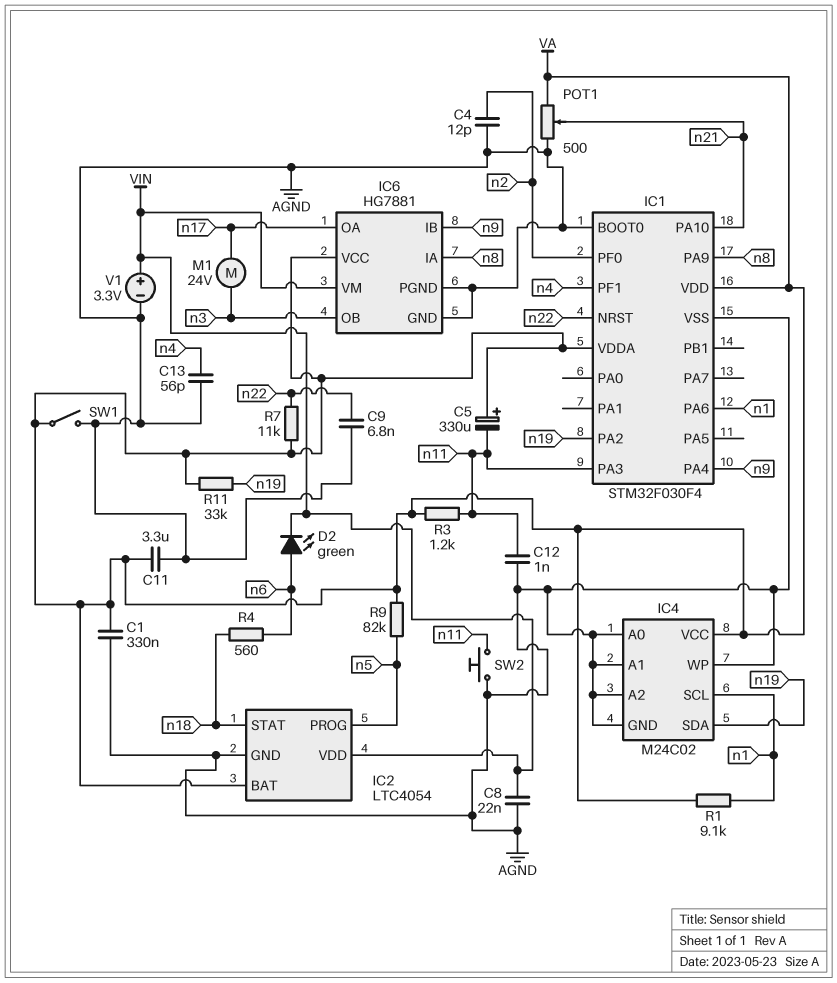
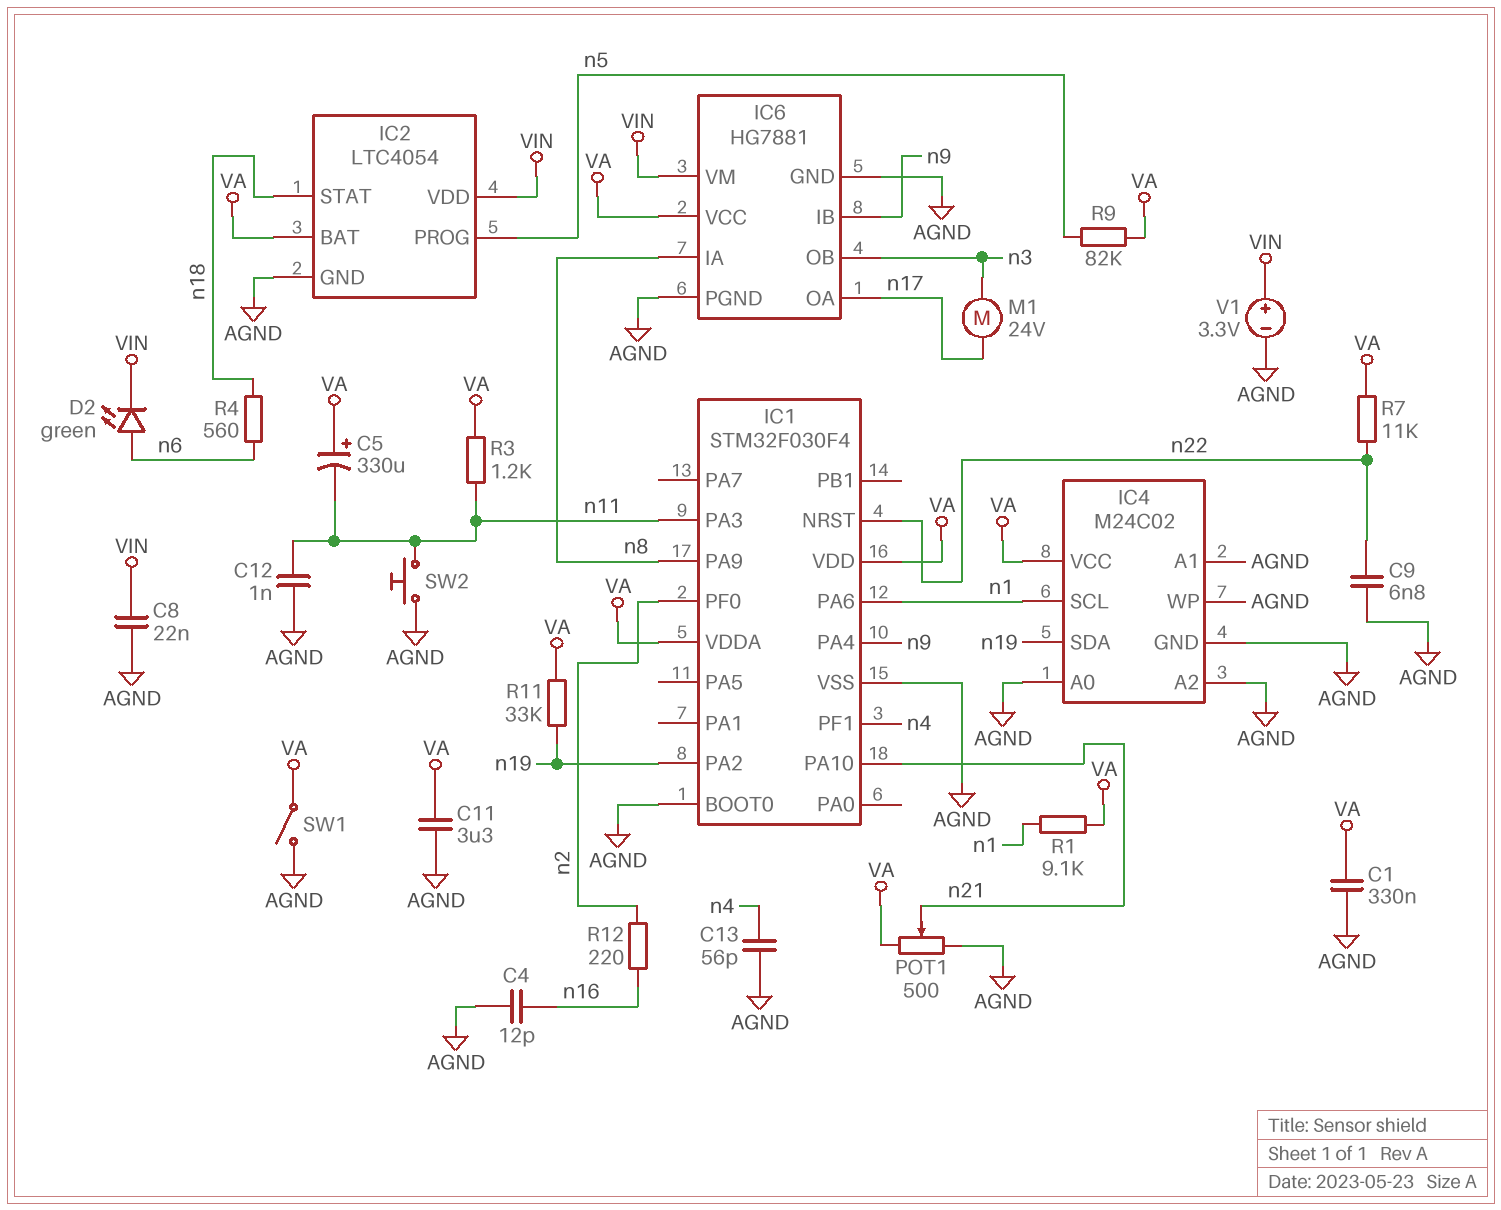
C4: 12pF (AGND, n2) -> 12pF (AGND, n16)
R12: none -> 220 (n2, n16)

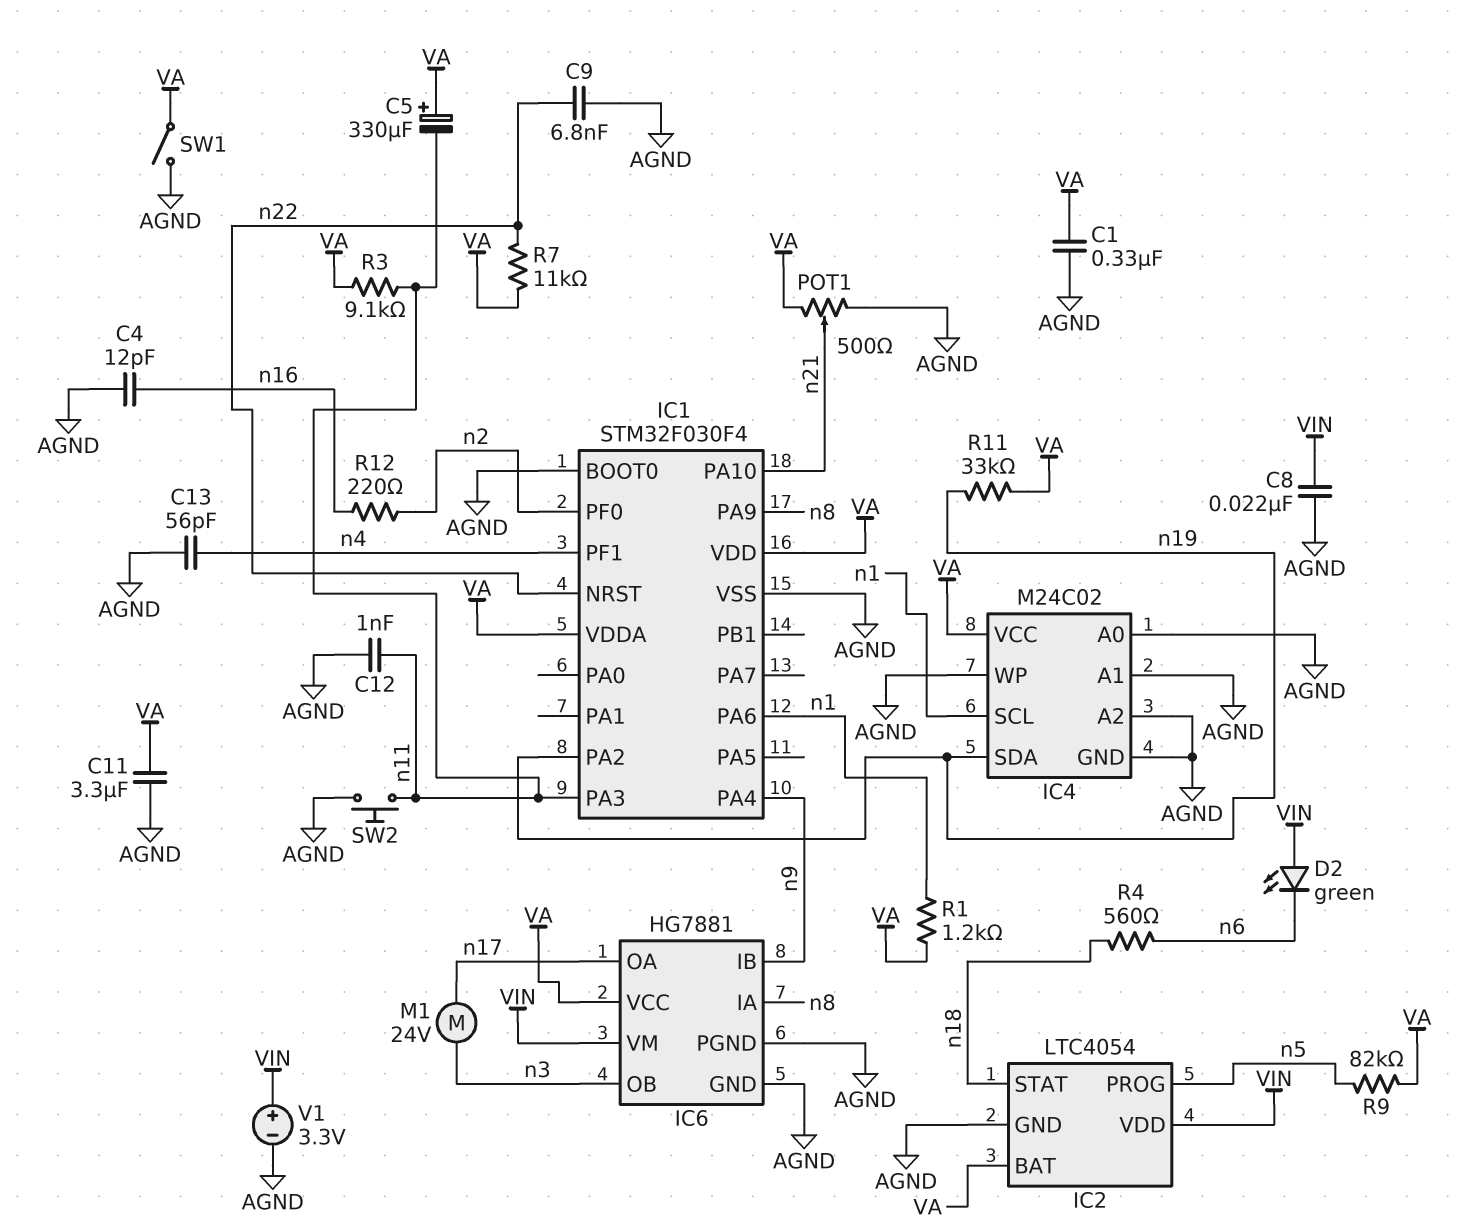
D2: LED green (A n6, K VIN) -> LED green (A VIN, K n6)
R1: 9.1k (VA, n1) -> 1.2k (VA, n1)
R3: 1.2k (VA, n11) -> 9.1k (VA, n11)

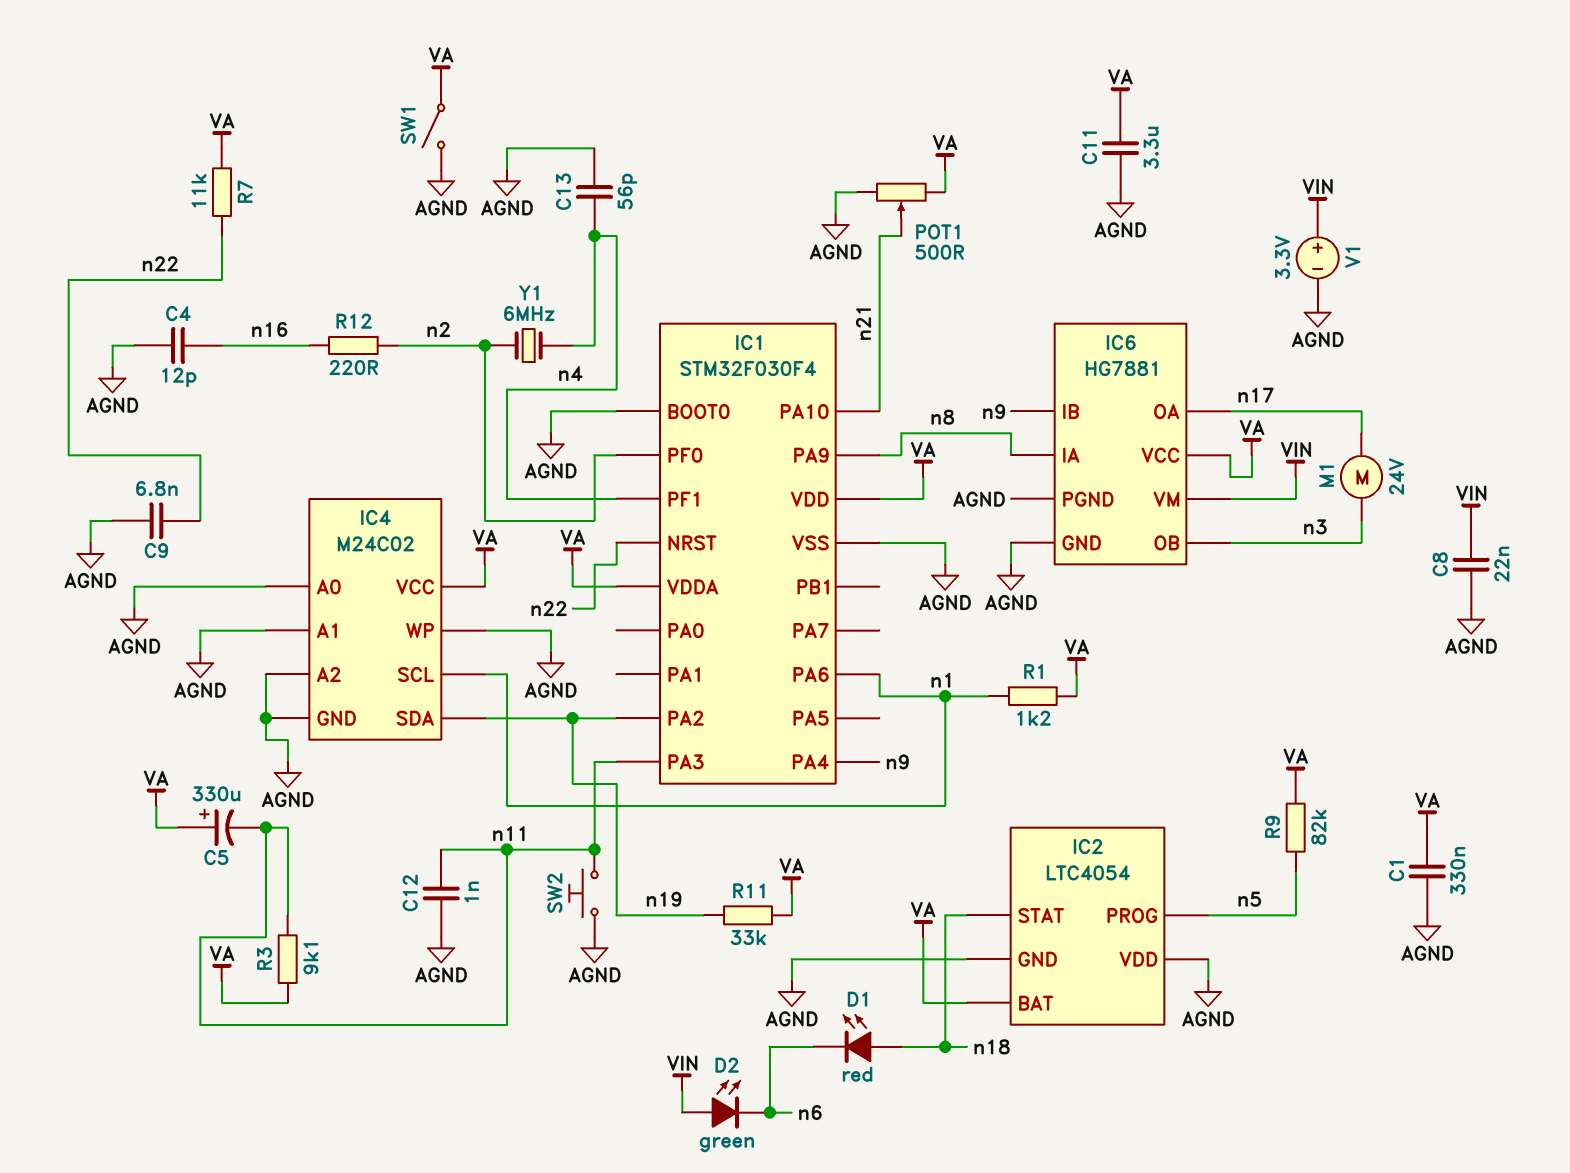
D1: none -> LED red (A n18, K n6)
IC2 pin VDD: VIN -> AGND
R4: 560 (n6, n18) -> none
Y1: none -> 6MHz (n2, n4)

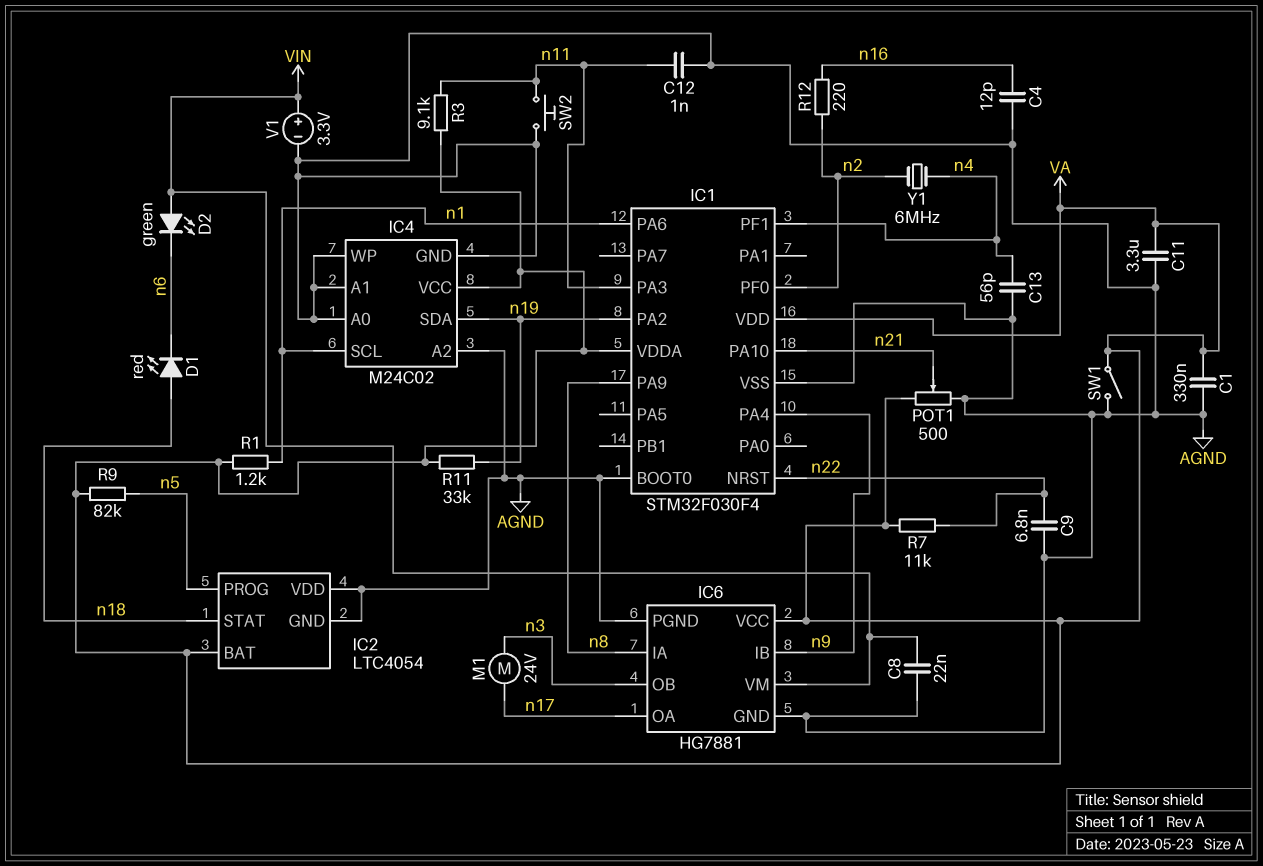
C5: 330uF (plus VA, minus n11) -> none

